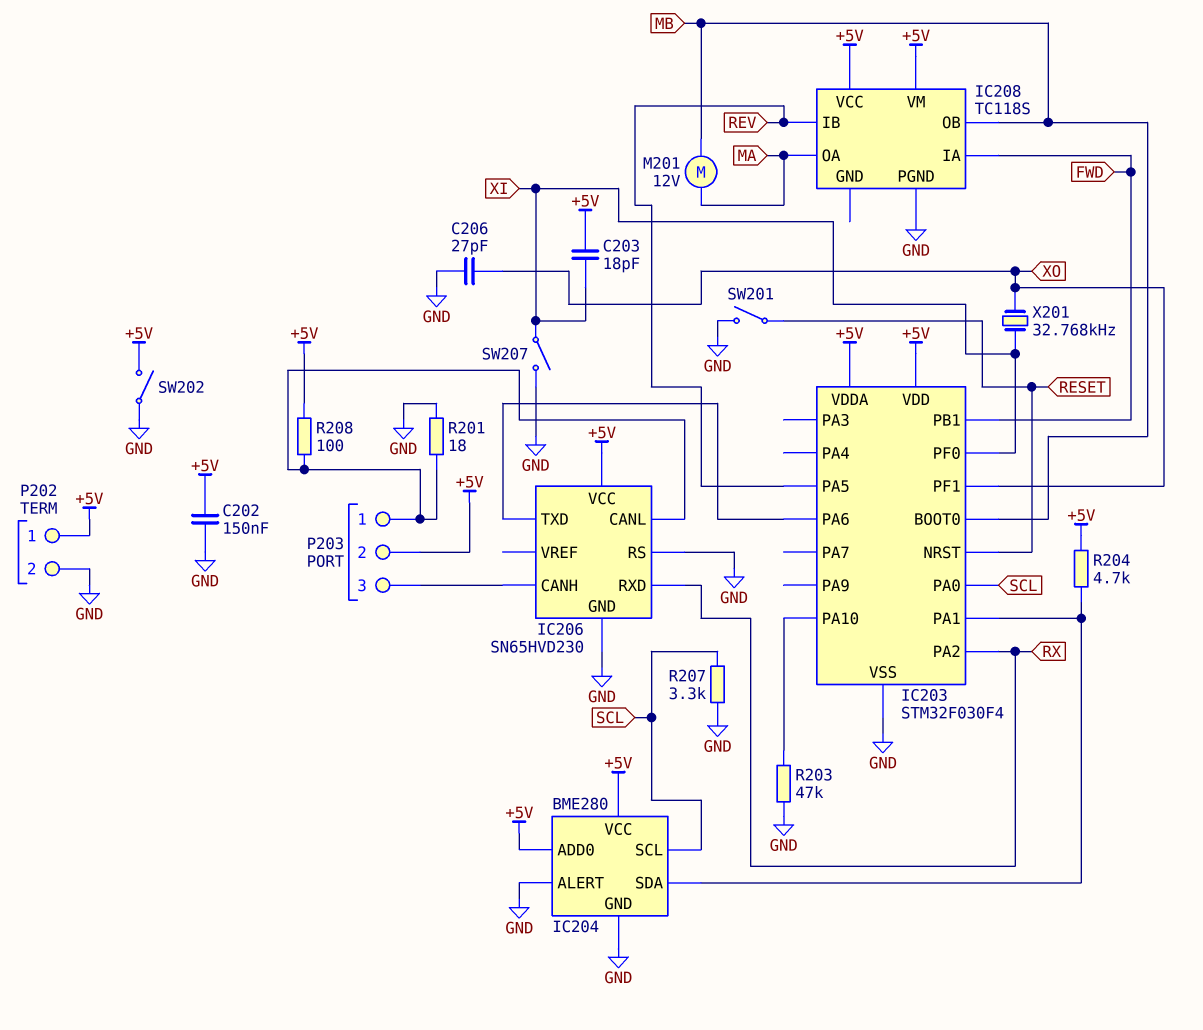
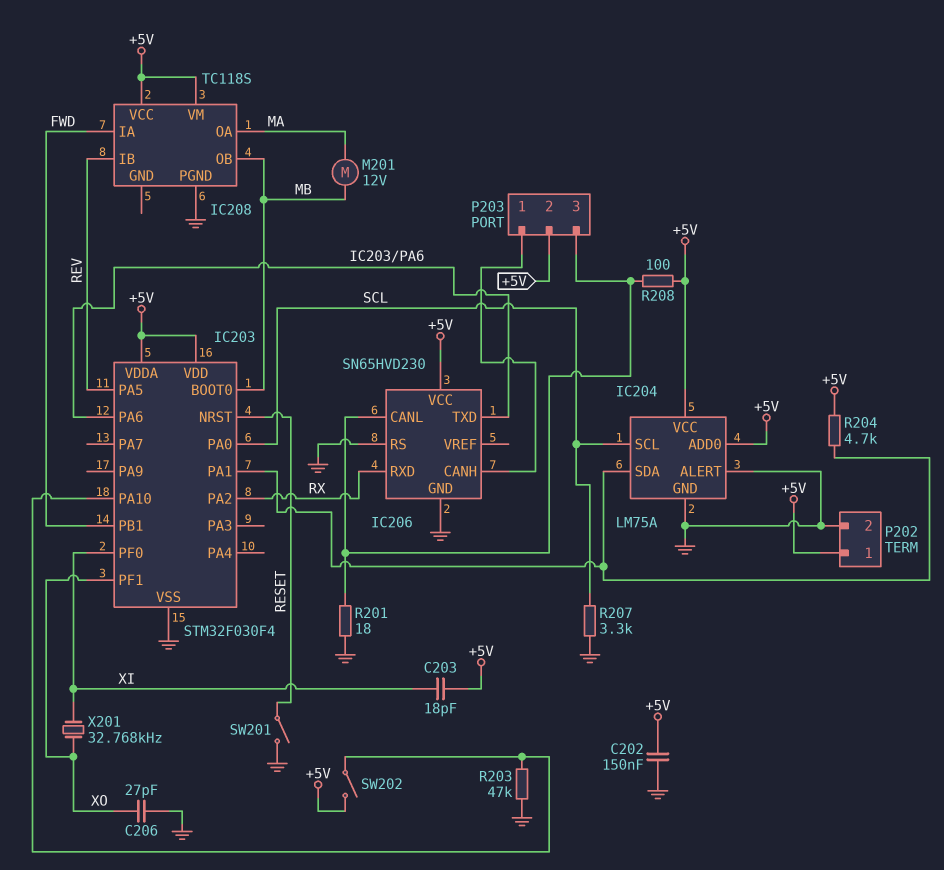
IC204: BME280 -> LM75A
P203 pin 1: IC206/CANL -> IC206/CANH
P203 pin 3: IC206/CANH -> IC206/CANL
SW202: switch (+5V, GND) -> switch (+5V, IC203/PA10)
SW207: switch (GND, XI) -> none

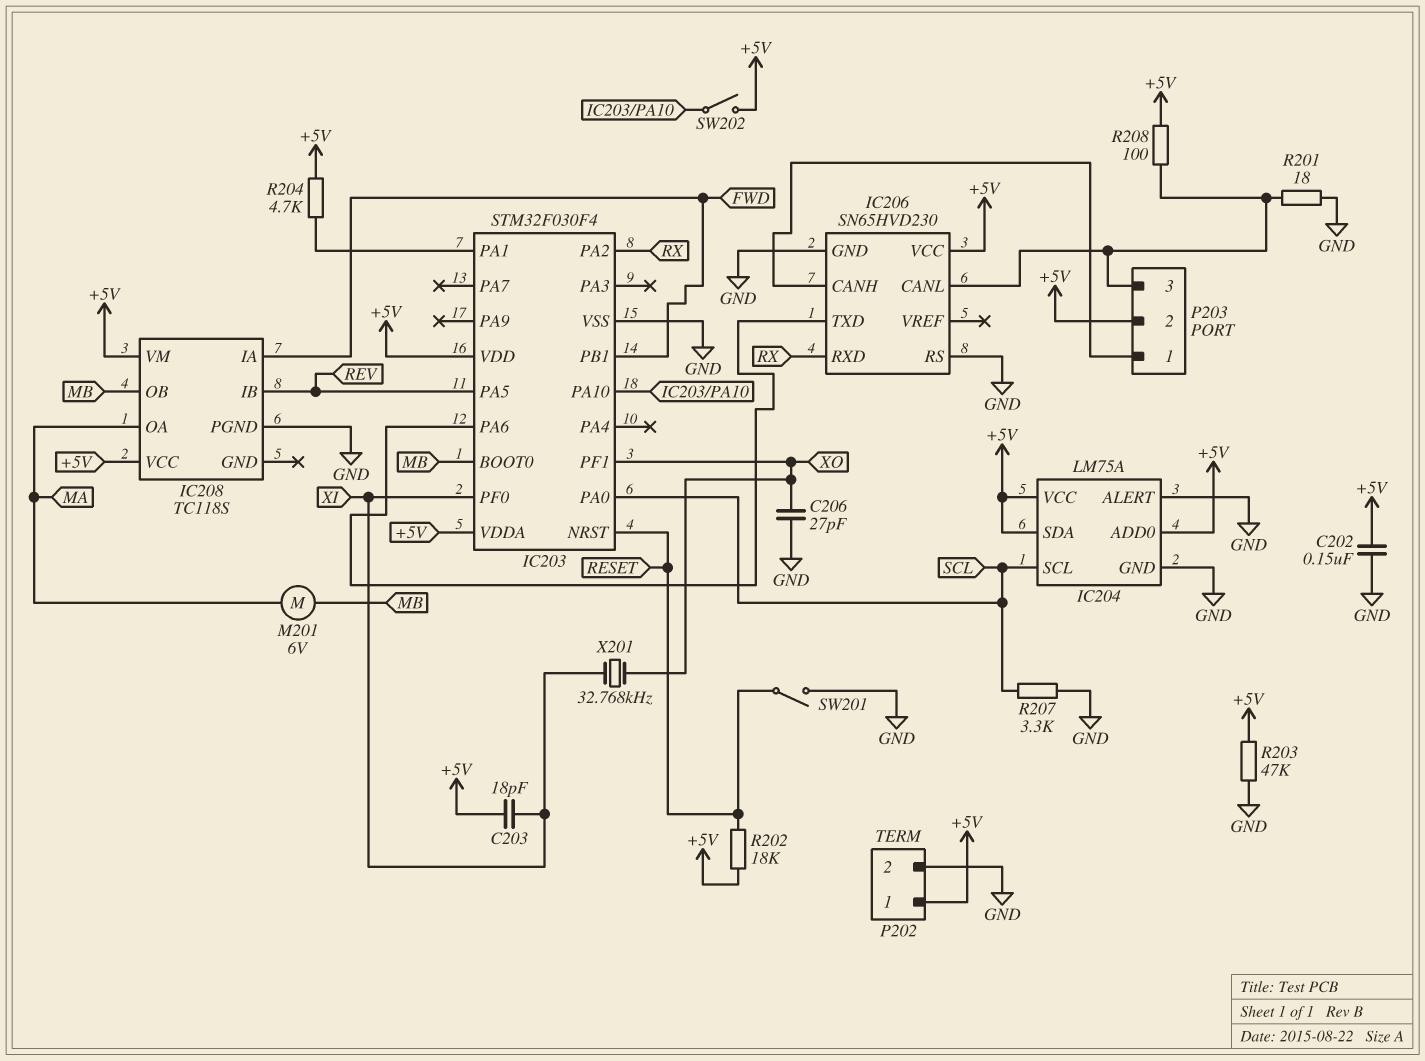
IC204 pin SDA: IC203/PA1 -> +5V
M201: motor 12V (MA, MB) -> motor 6V (MA, MB)
R202: none -> 18k (+5V, RESET)
R203: 47k (GND, IC203/PA10) -> 47k (+5V, GND)

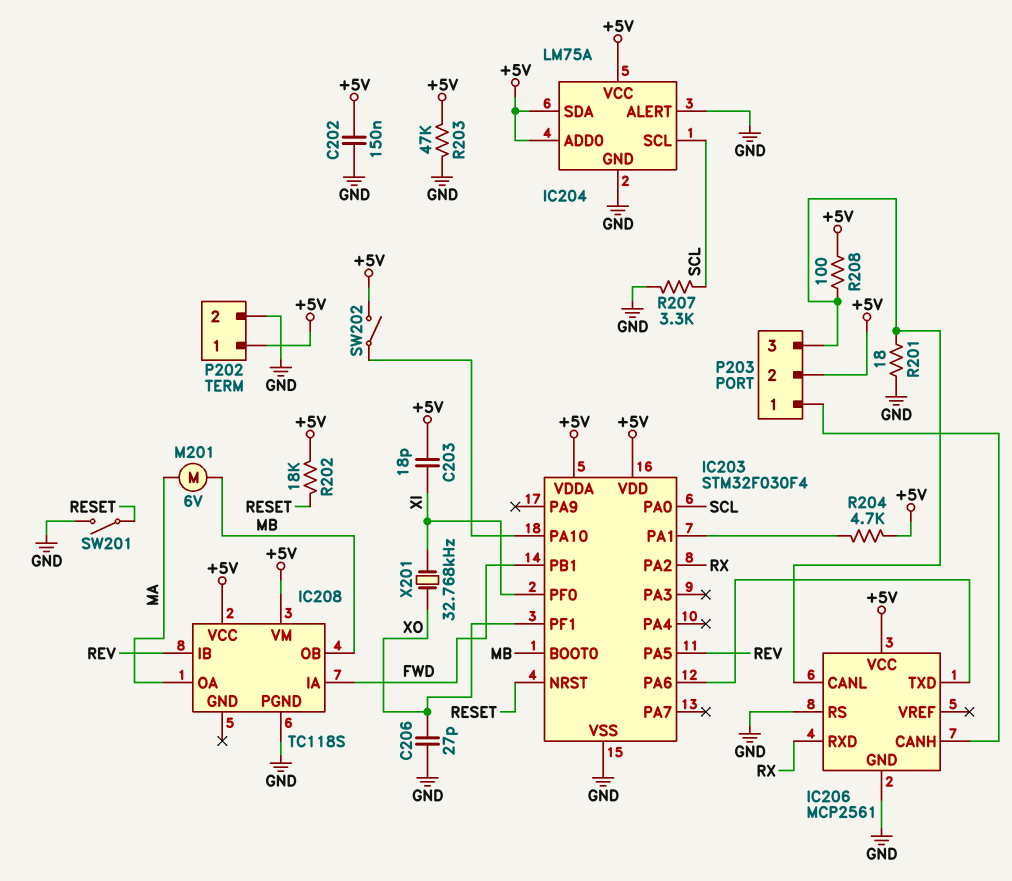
IC206: SN65HVD230 -> MCP2561

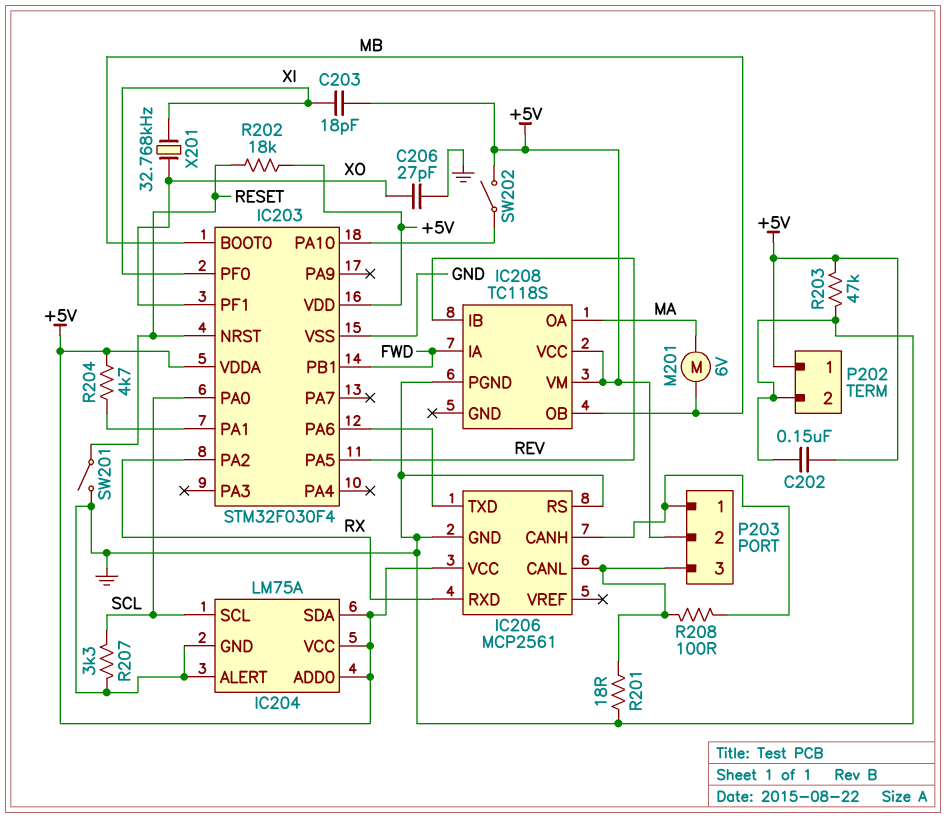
R208: 100 (+5V, IC206/CANL) -> 100 (IC206/CANH, IC206/CANL)

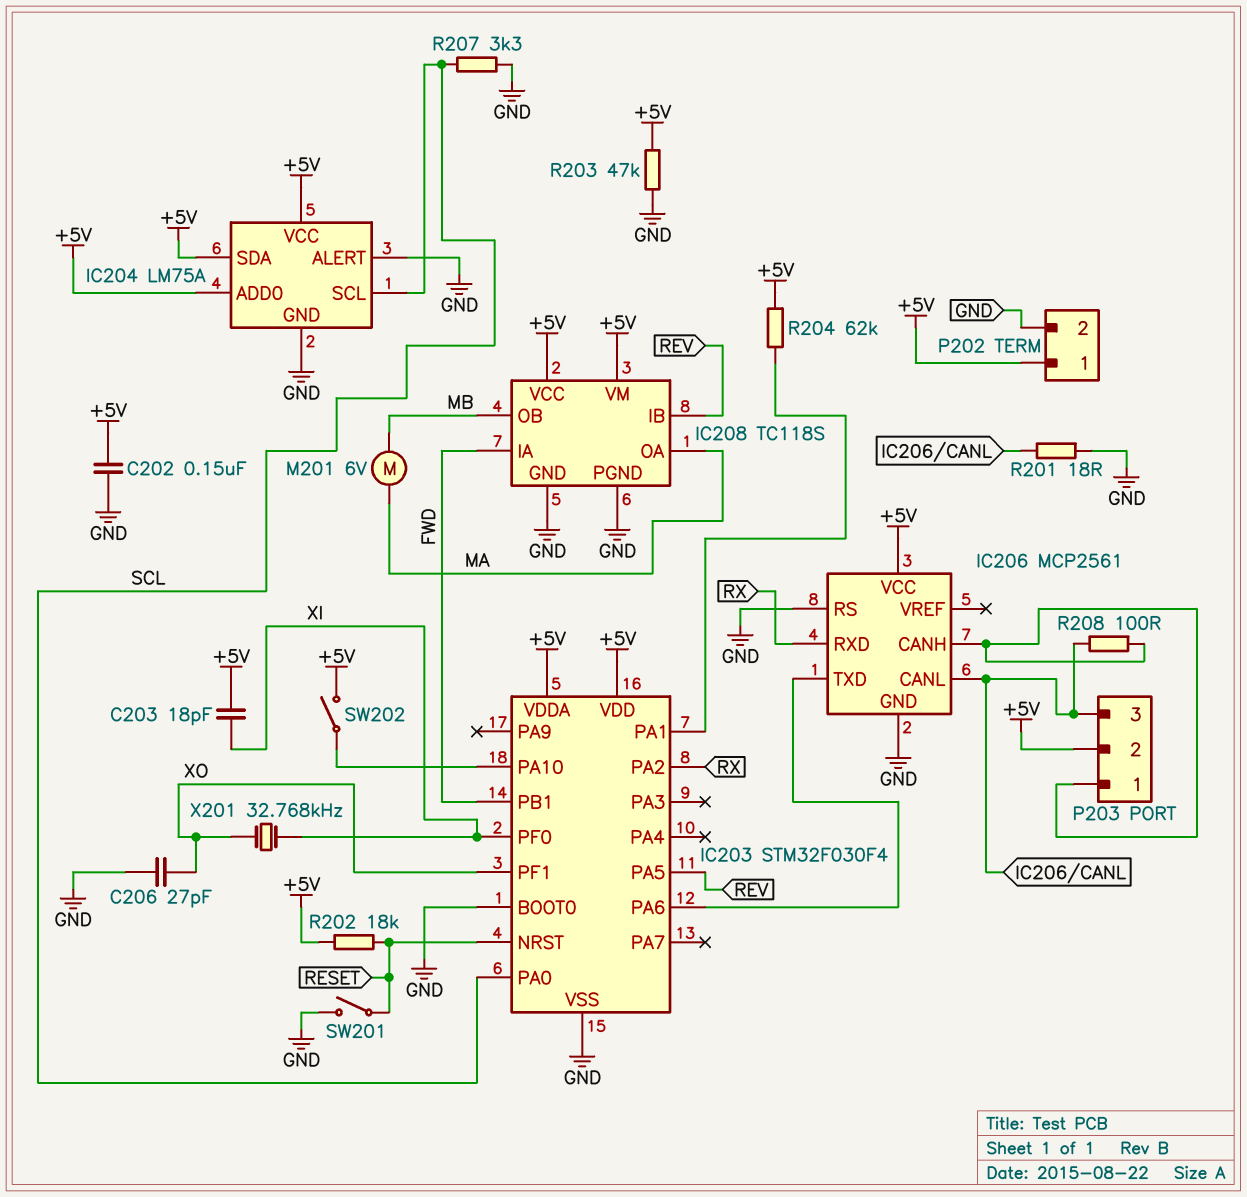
IC203 pin BOOT0: MB -> GND
IC208 pin GND: none -> GND
R204: 4.7k (+5V, IC203/PA1) -> 62k (+5V, IC203/PA1)

